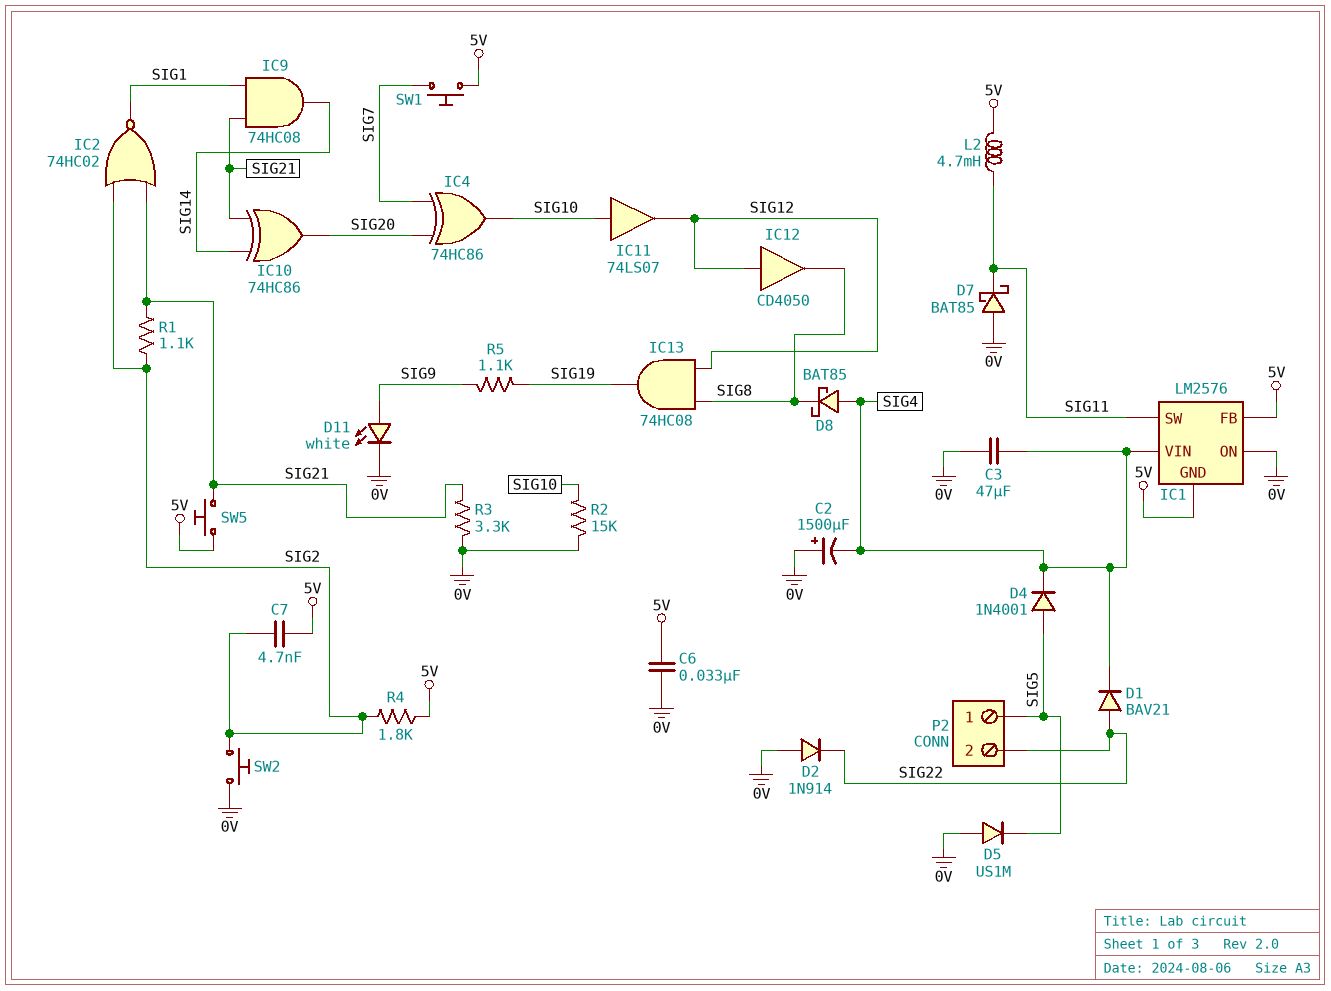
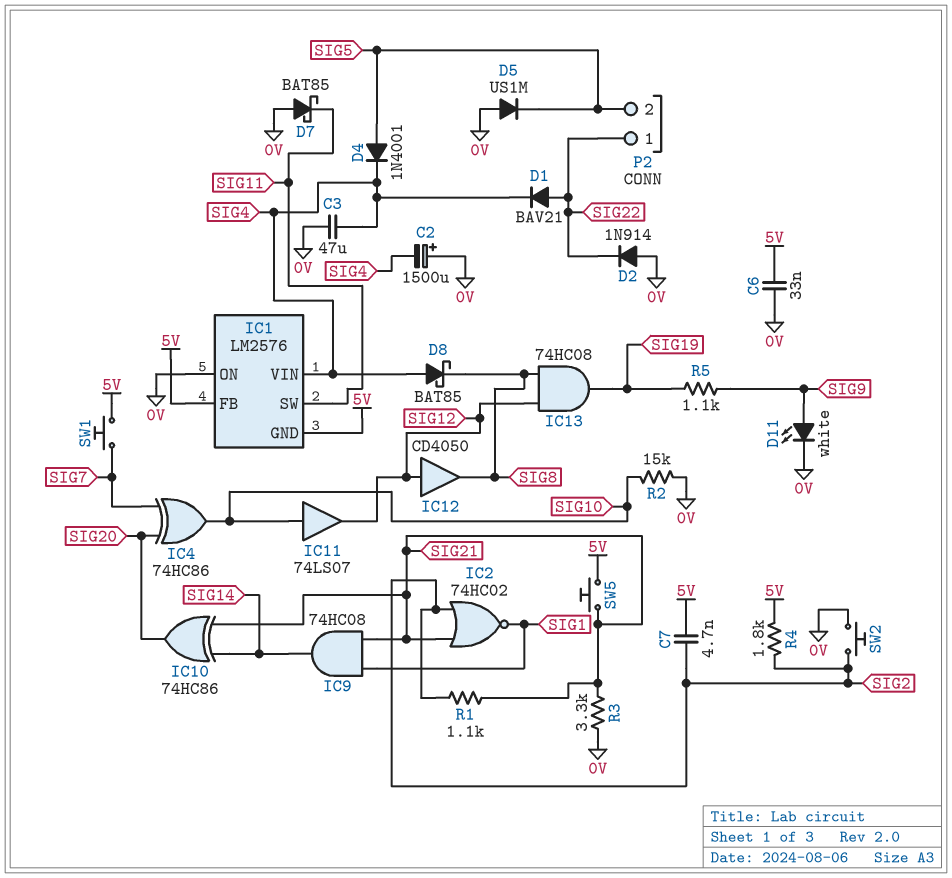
L2: 4.7mH (5V, SIG11) -> none
P2 pin 1: SIG5 -> SIG22
P2 pin 2: SIG22 -> SIG5

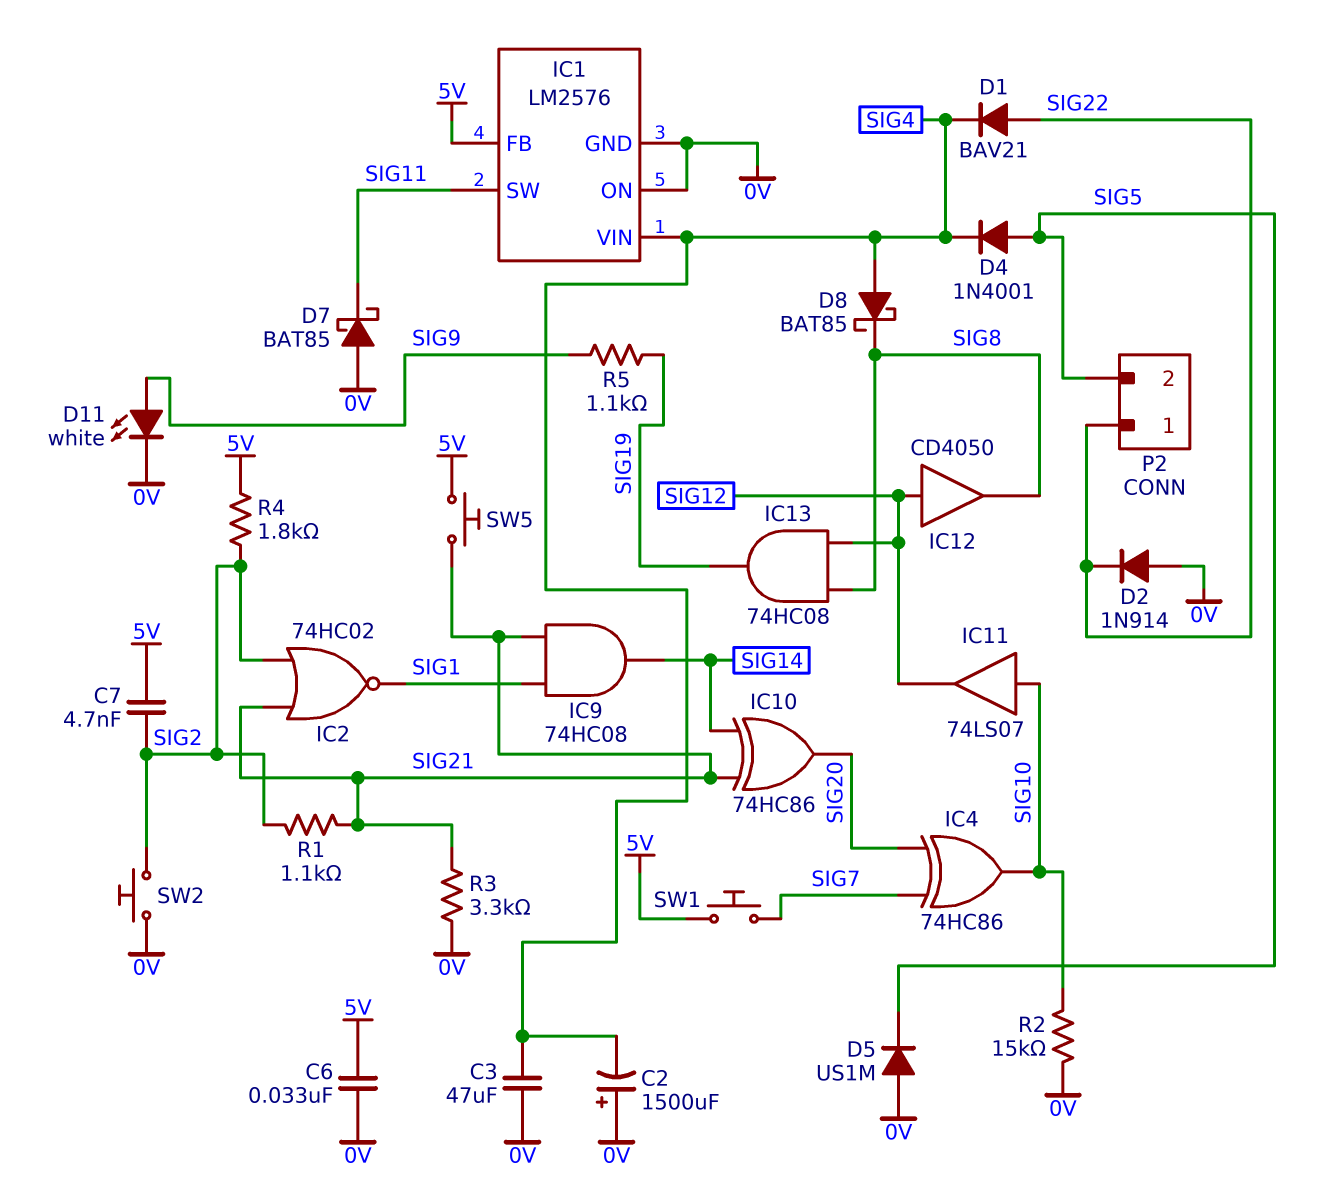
IC1 pin GND: 5V -> 0V

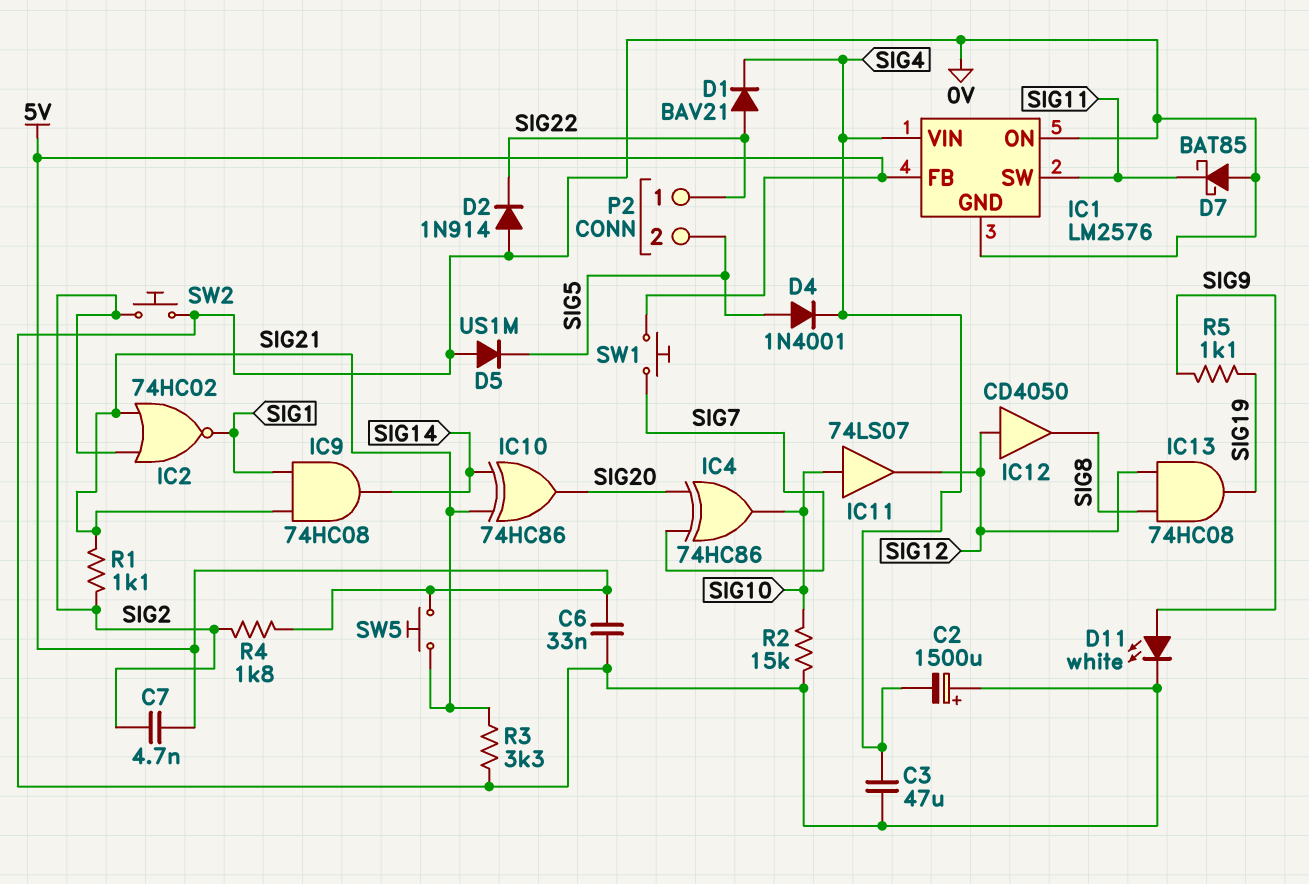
D8: schottky BAT85 (A SIG4, K SIG8) -> none

